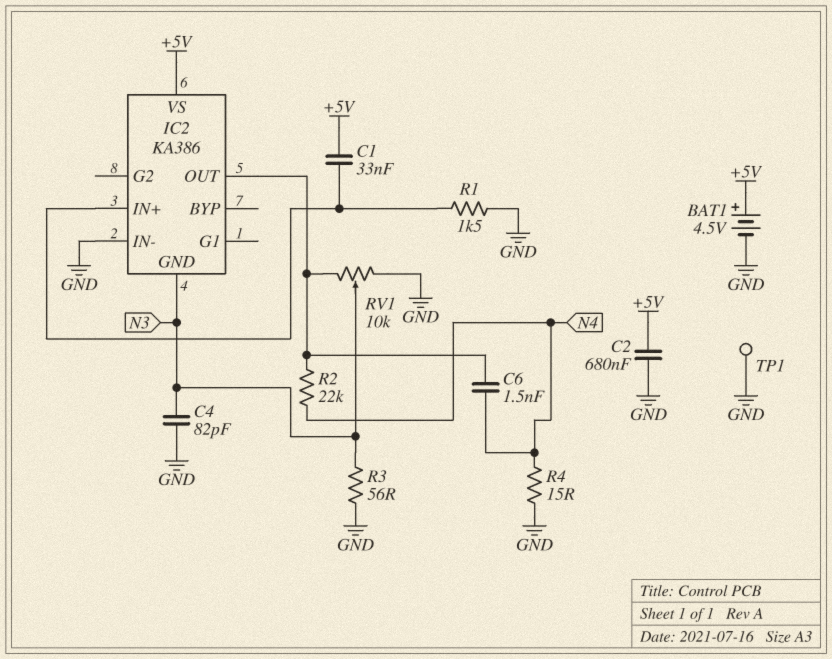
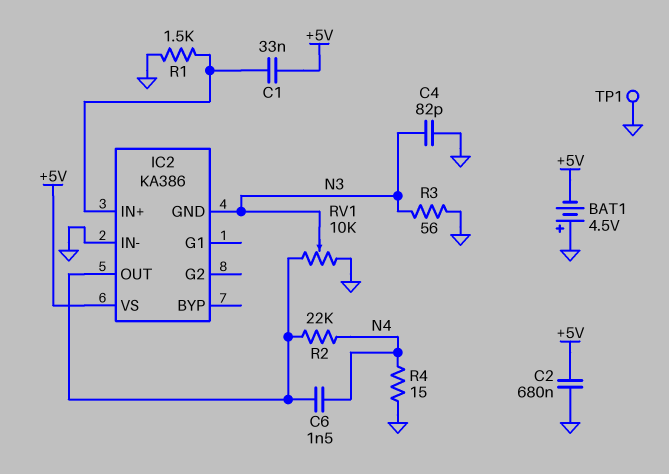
BAT1: 4.5V (plus +5V, minus GND) -> 4.5V (plus GND, minus +5V)

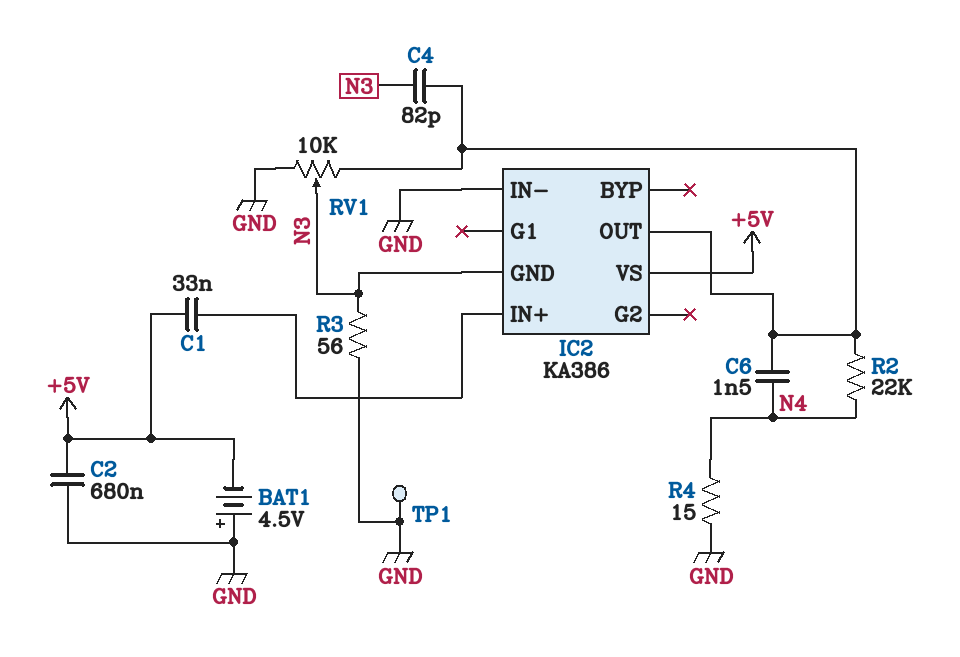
C4: 82pF (GND, N3) -> 82pF (IC2/OUT, N3)
R1: 1.5k (GND, IC2/IN+) -> none

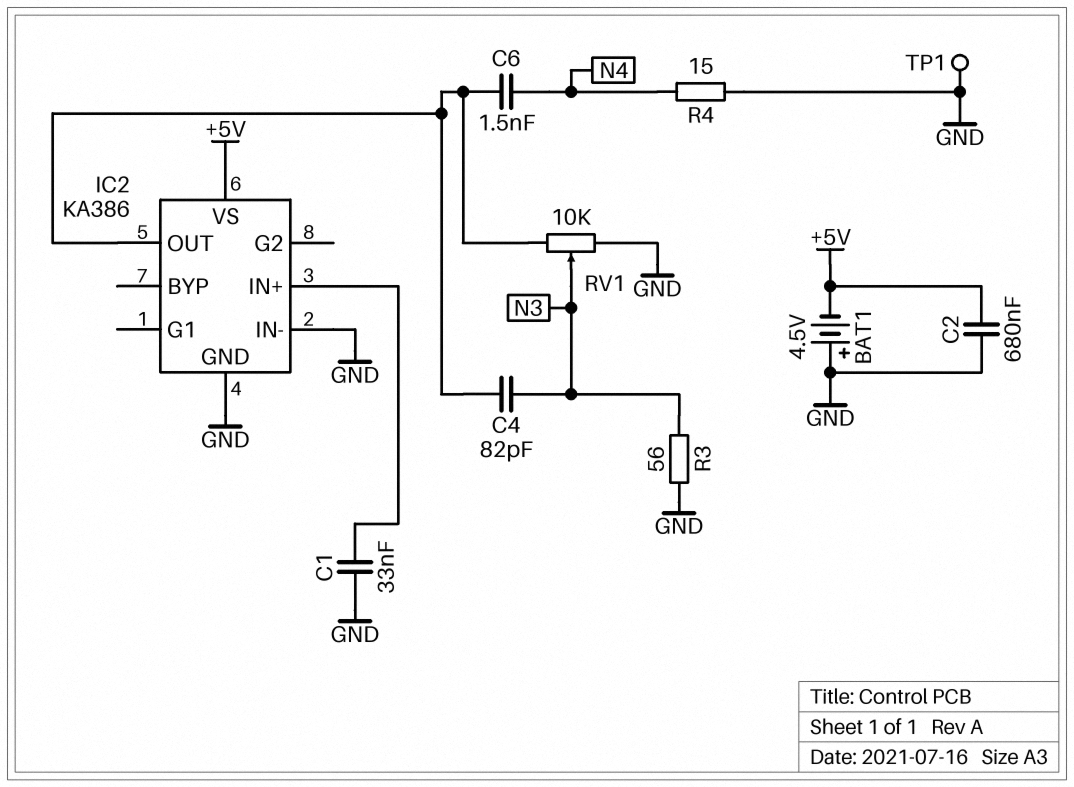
C1: 33nF (+5V, IC2/IN+) -> 33nF (GND, IC2/IN+)
IC2 pin GND: N3 -> GND
R2: 22k (IC2/OUT, N4) -> none

